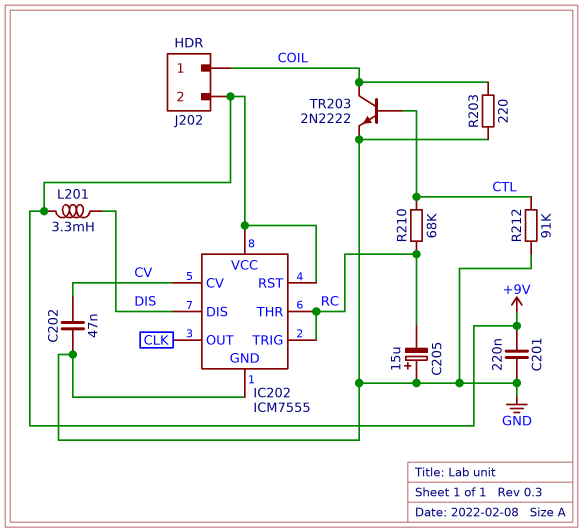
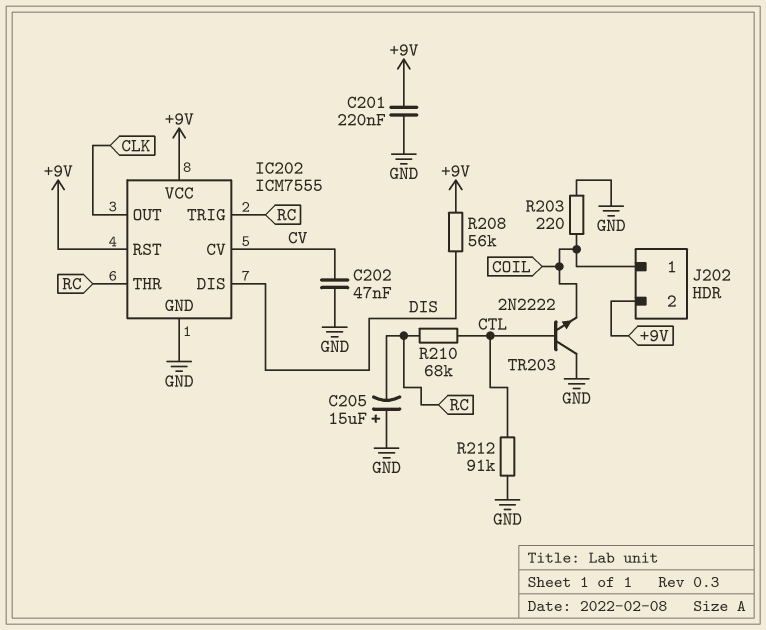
L201: 3.3mH (+9V, DIS) -> none
R208: none -> 56k (+9V, DIS)
TR203: NPN 2N2222 (B CTL, C COIL, E GND) -> NPN 2N2222 (B CTL, C GND, E COIL)

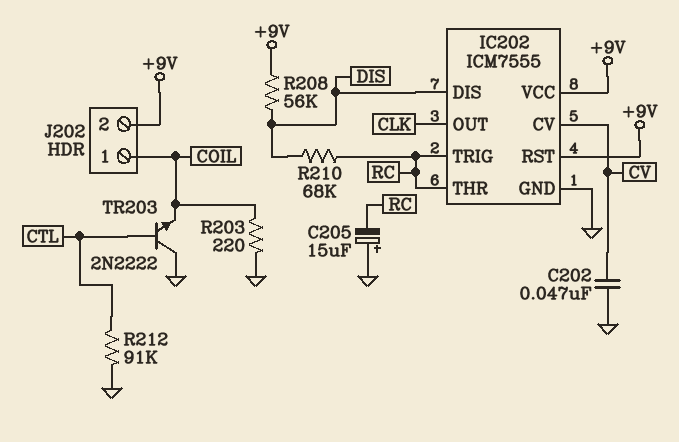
C201: 220nF (+9V, GND) -> none
R210: 68k (CTL, RC) -> 68k (DIS, RC)

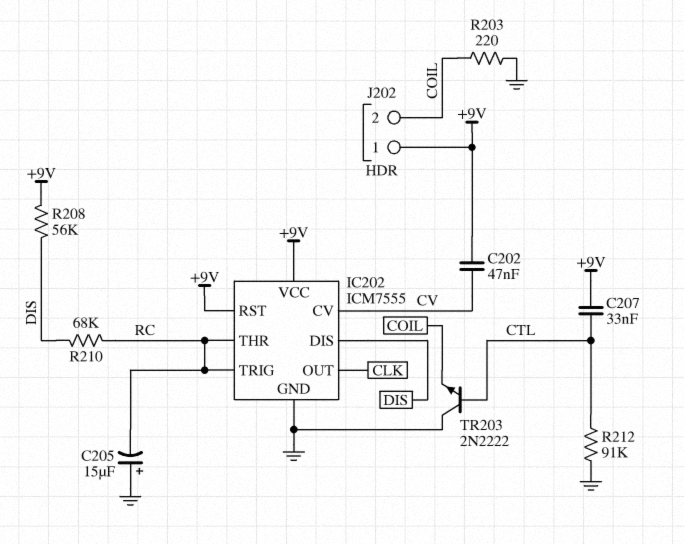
C202: 47nF (CV, GND) -> 47nF (+9V, CV)
C207: none -> 33nF (+9V, CTL)
J202 pin 1: COIL -> +9V
J202 pin 2: +9V -> COIL

